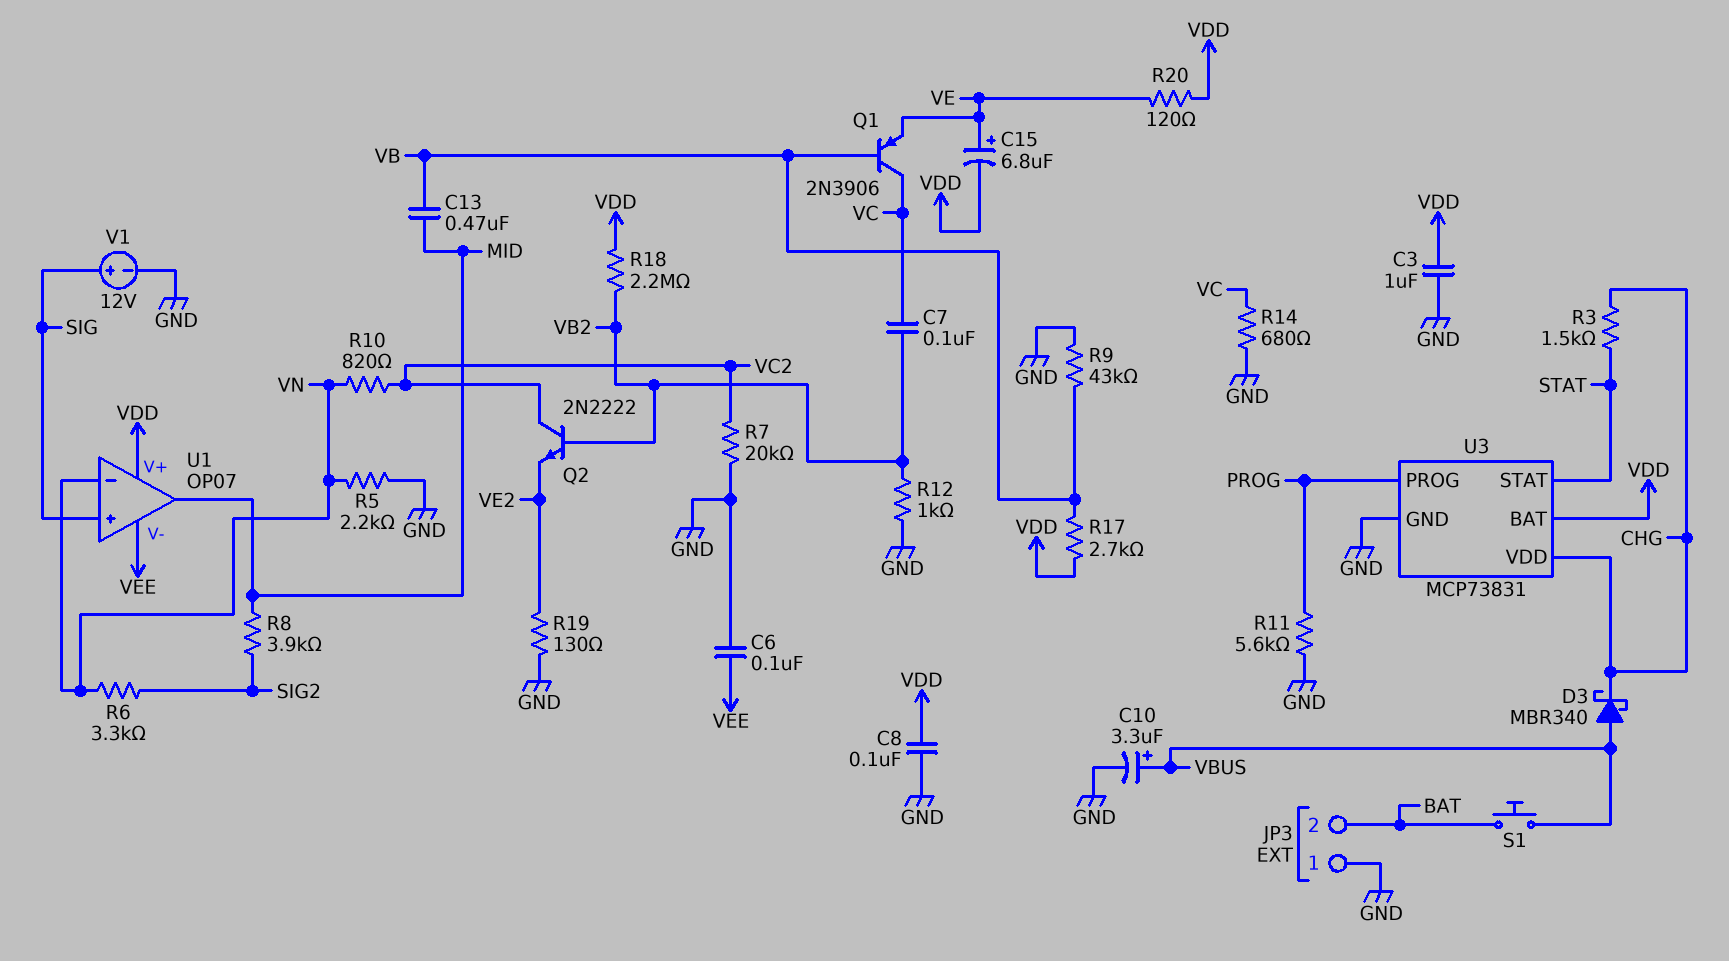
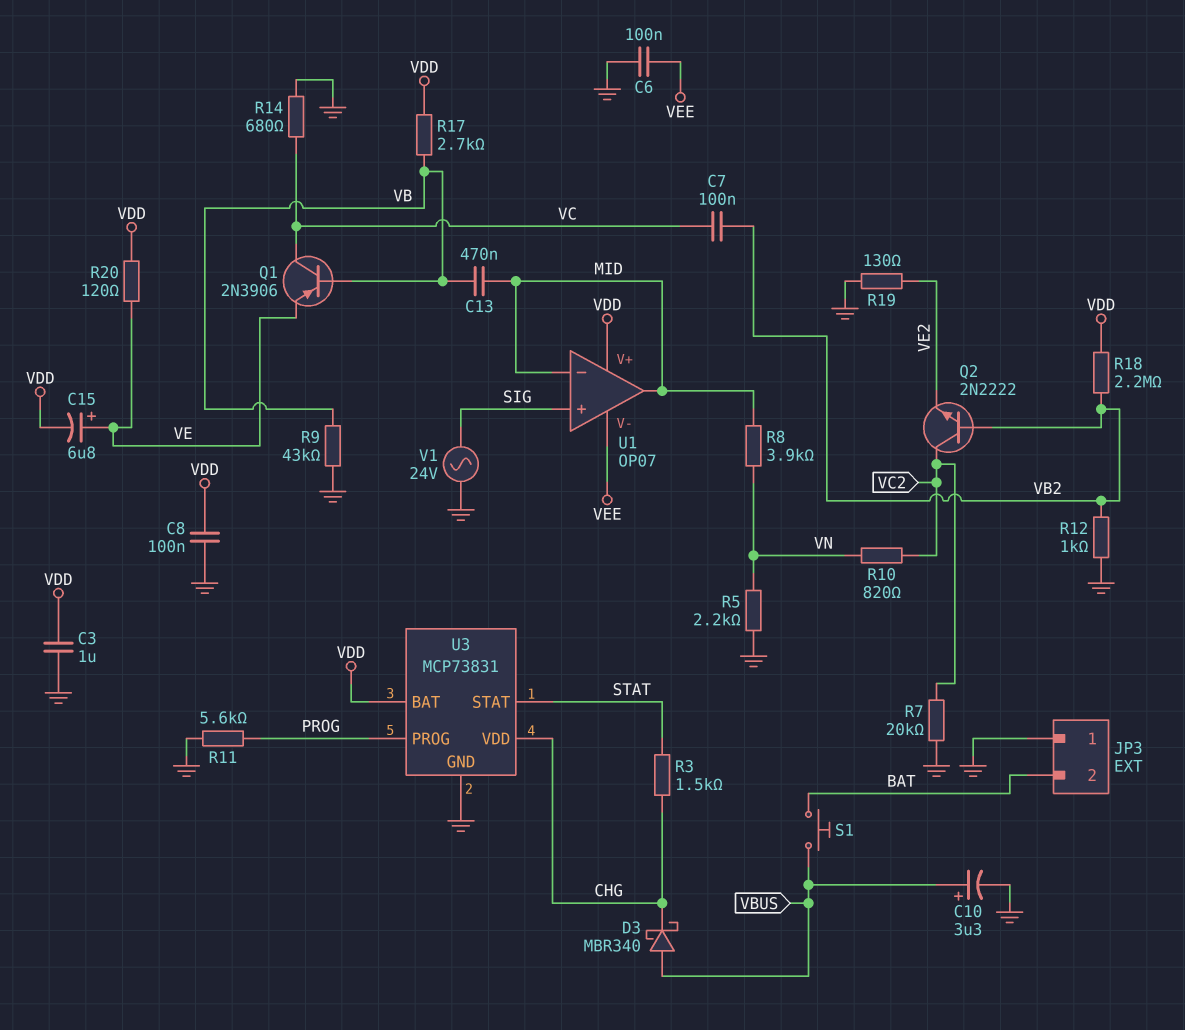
R6: 3.3k (SIG2, VN) -> none
R8: 3.9k (MID, SIG2) -> 3.9k (MID, VN)
U1 pin in-: VN -> MID
V1: 12V (plus SIG, minus GND) -> AC 24V (GND, SIG)

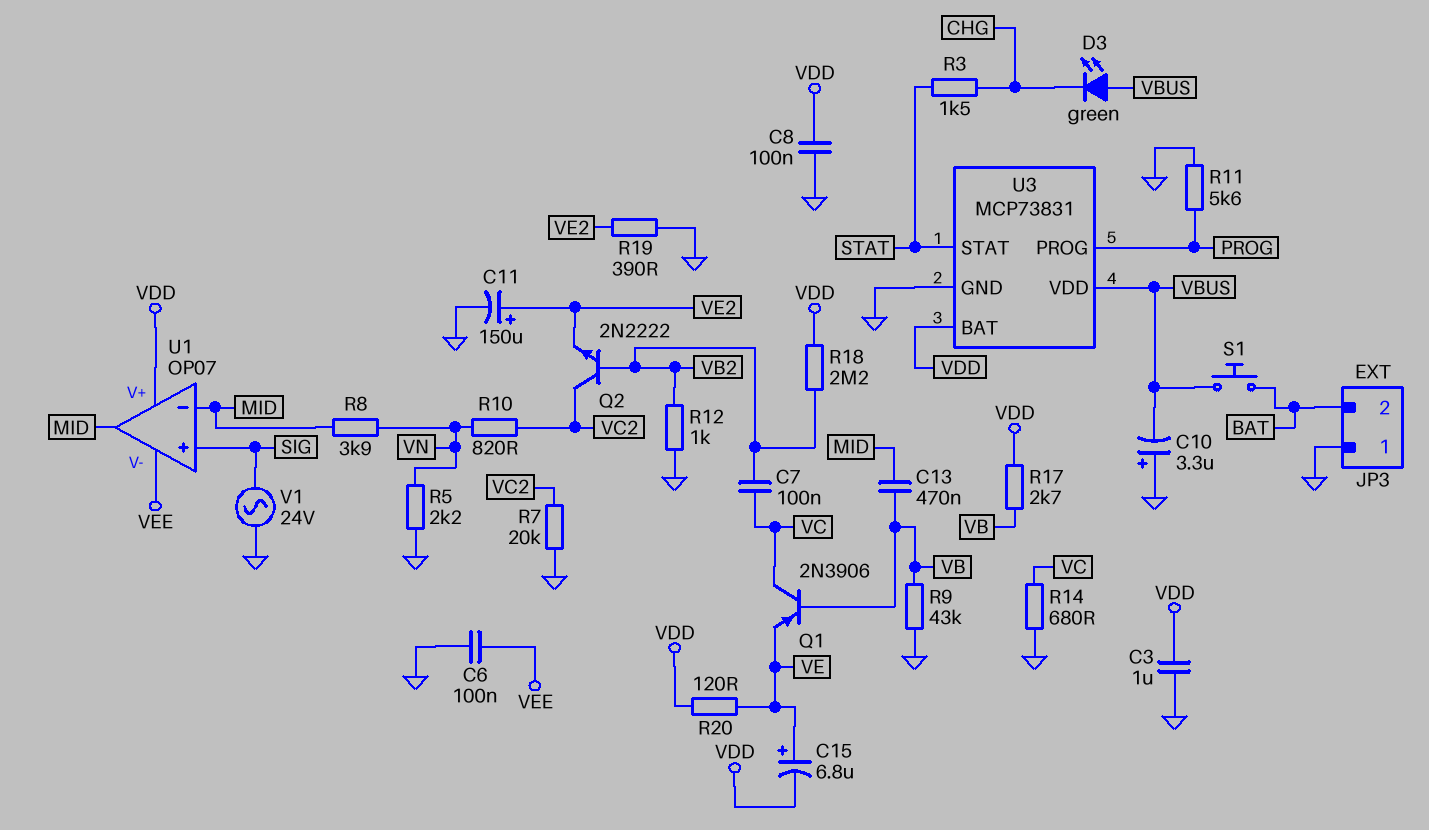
C10: 3.3uF (plus VBUS, minus GND) -> 3.3uF (plus GND, minus VBUS)
C11: none -> 150uF (plus VE2, minus GND)
D3: schottky MBR340 (A VBUS, K CHG) -> LED green (A VBUS, K CHG)
R19: 130 (GND, VE2) -> 390 (GND, VE2)
U3 pin VDD: CHG -> VBUS

